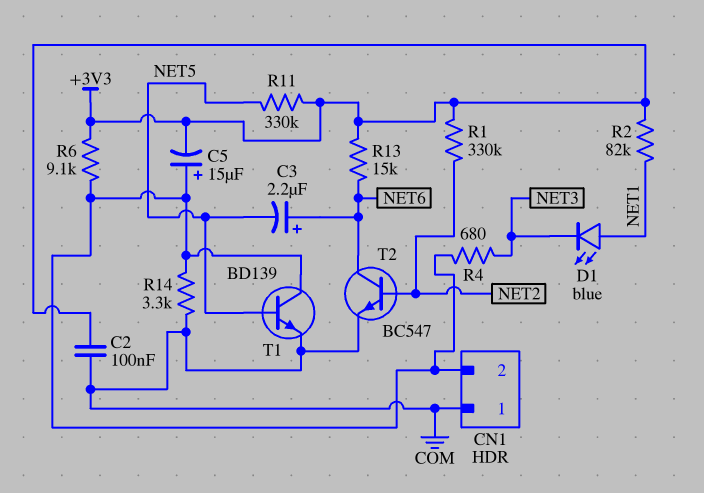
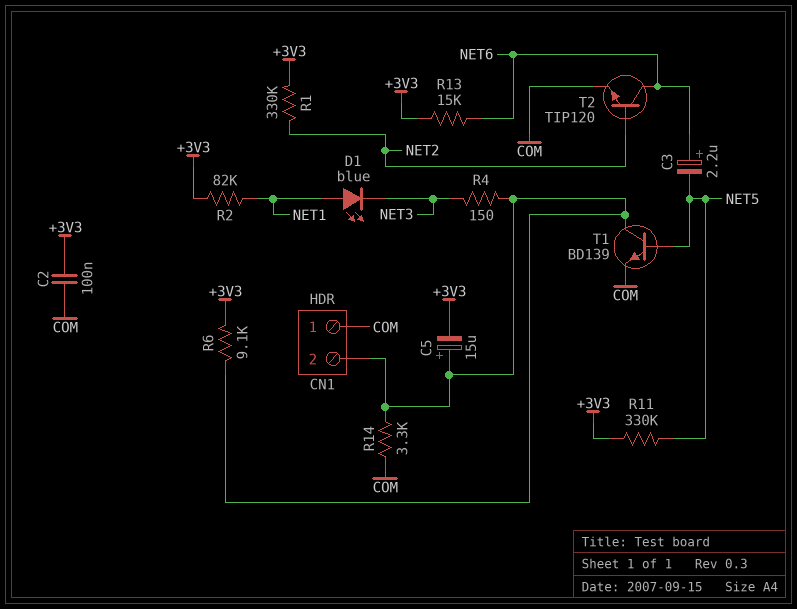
R4: 680 (CN1/2, NET3) -> 150 (CN1/2, NET3)
T2: NPN BC547 (B NET2, C NET6, E COM) -> NPN TIP120 (B NET2, C NET6, E COM)

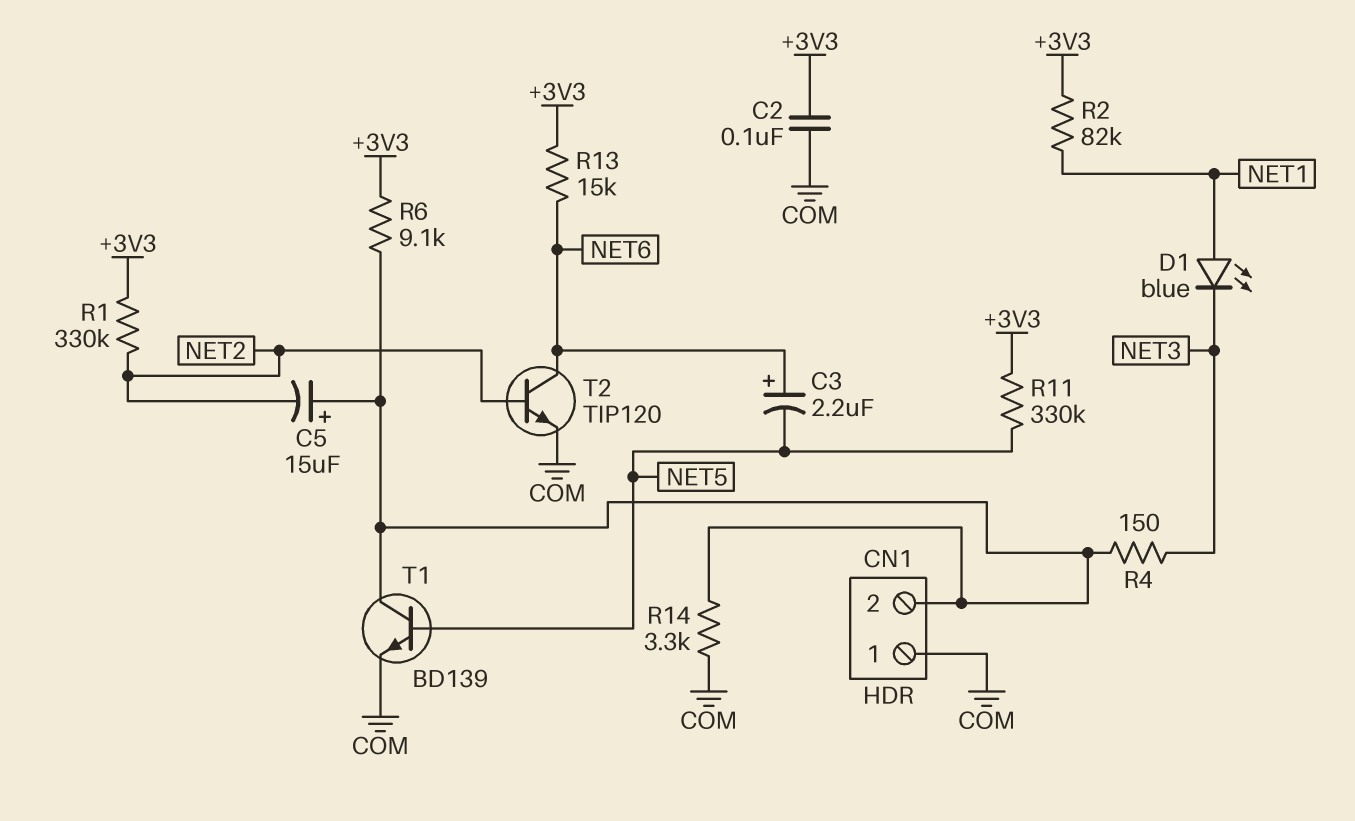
C5: 15uF (plus CN1/2, minus +3V3) -> 15uF (plus CN1/2, minus NET2)

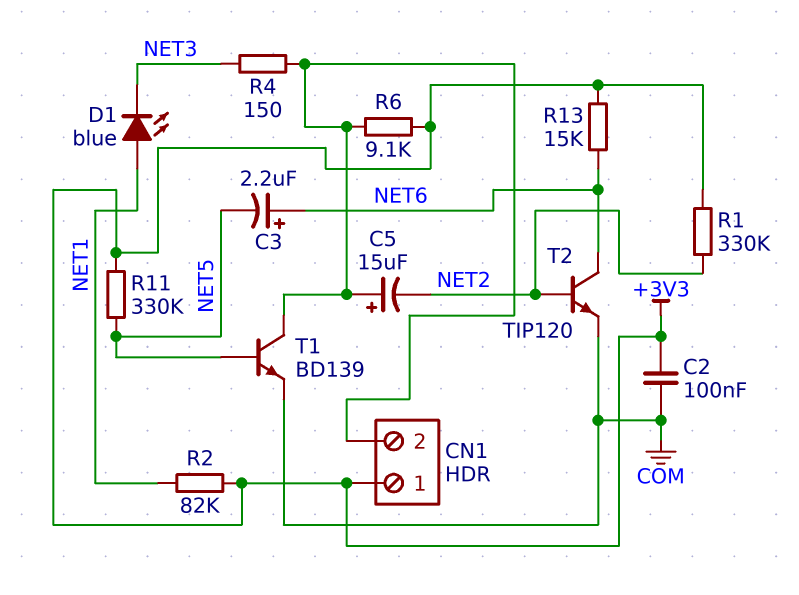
CN1 pin 1: COM -> +3V3
R14: 3.3k (CN1/2, COM) -> none

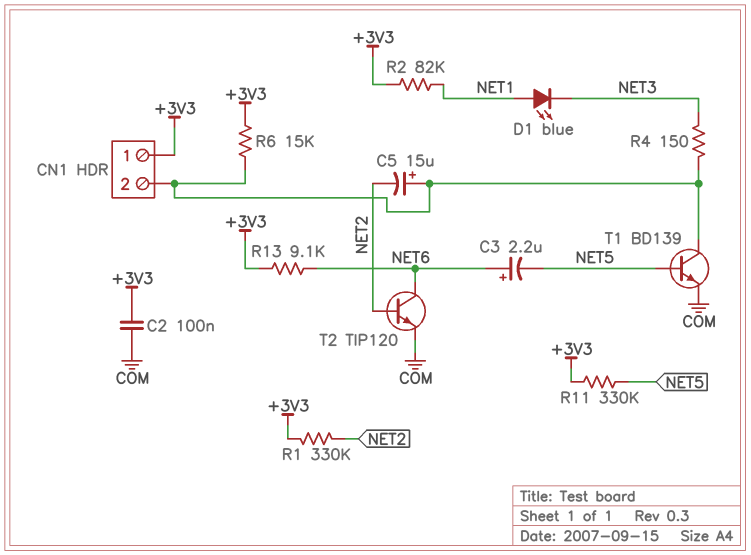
R6: 9.1k (+3V3, CN1/2) -> 15k (+3V3, CN1/2)
R13: 15k (+3V3, NET6) -> 9.1k (+3V3, NET6)

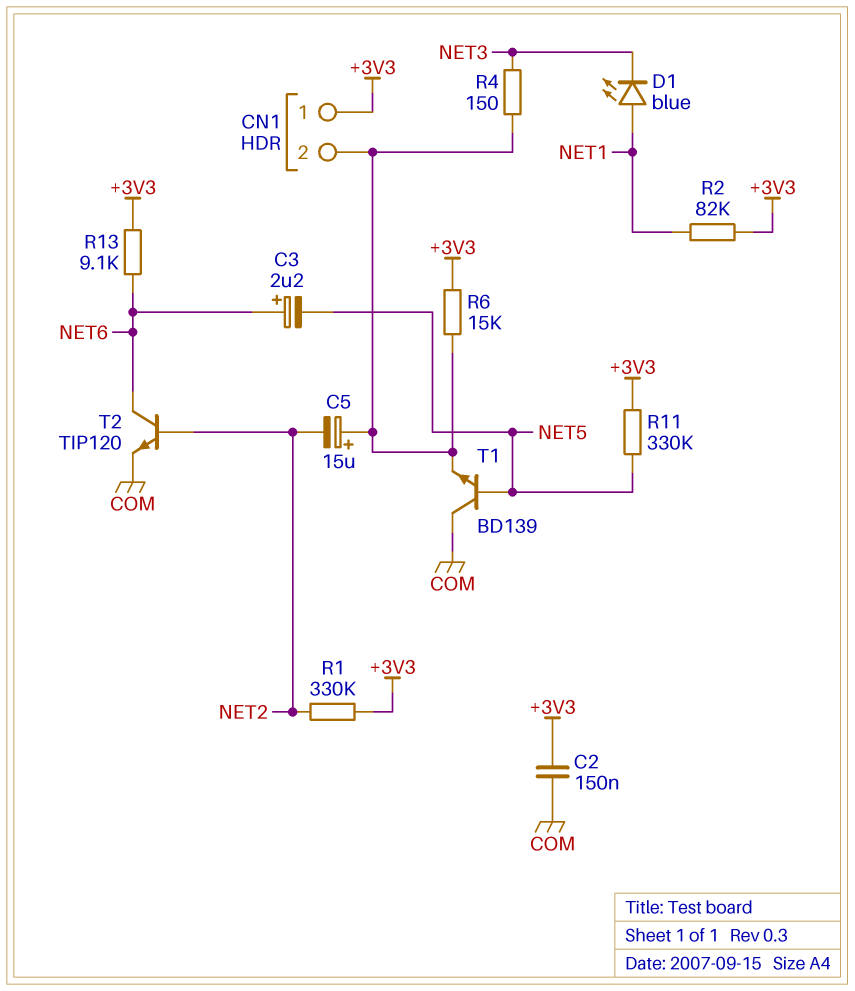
C2: 100nF (+3V3, COM) -> 150nF (+3V3, COM)
T1: NPN BD139 (B NET5, C CN1/2, E COM) -> NPN BD139 (B NET5, C COM, E CN1/2)

